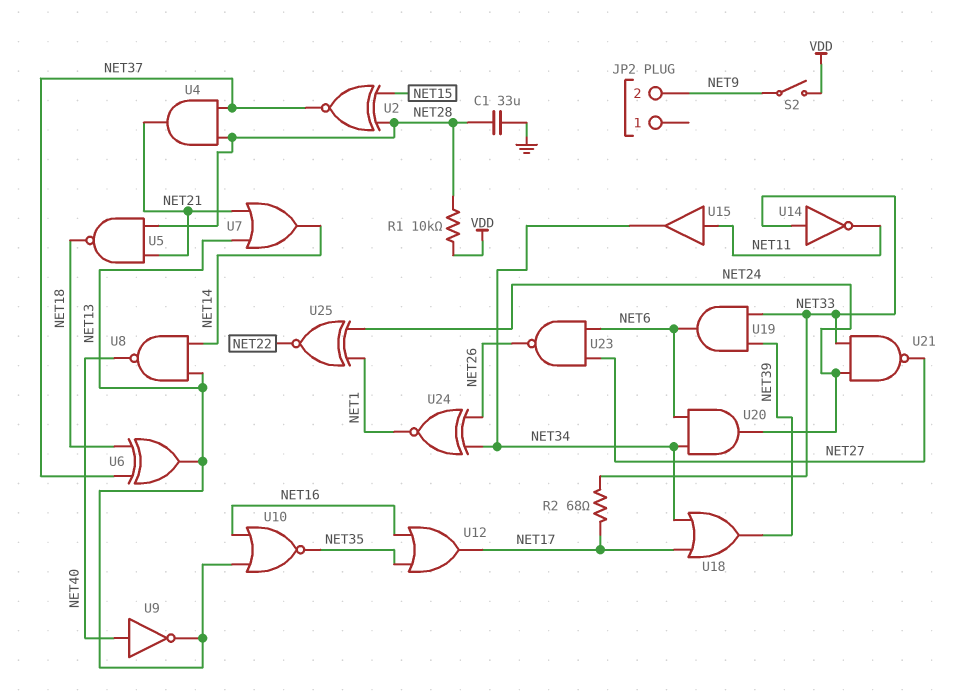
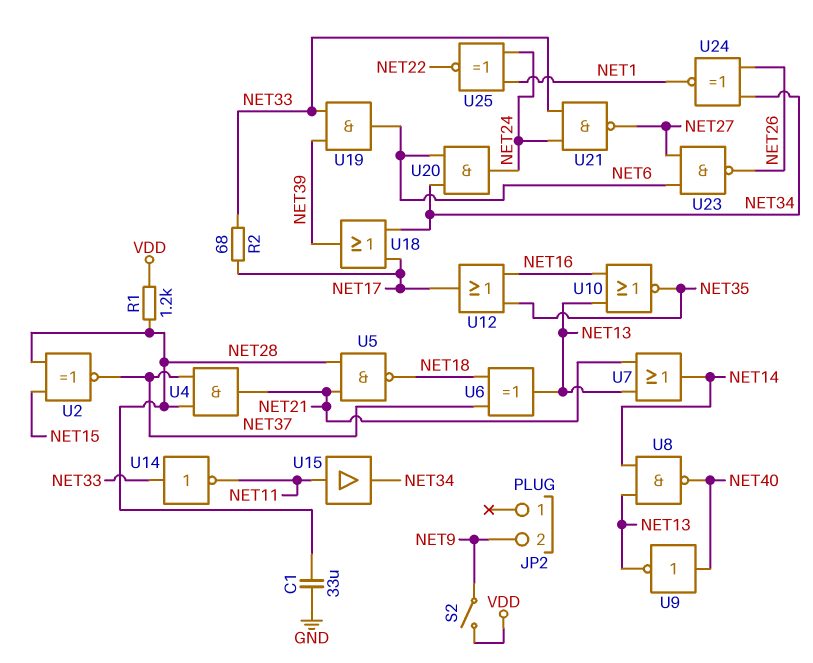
R1: 10k (NET28, VDD) -> 1.2k (NET28, VDD)

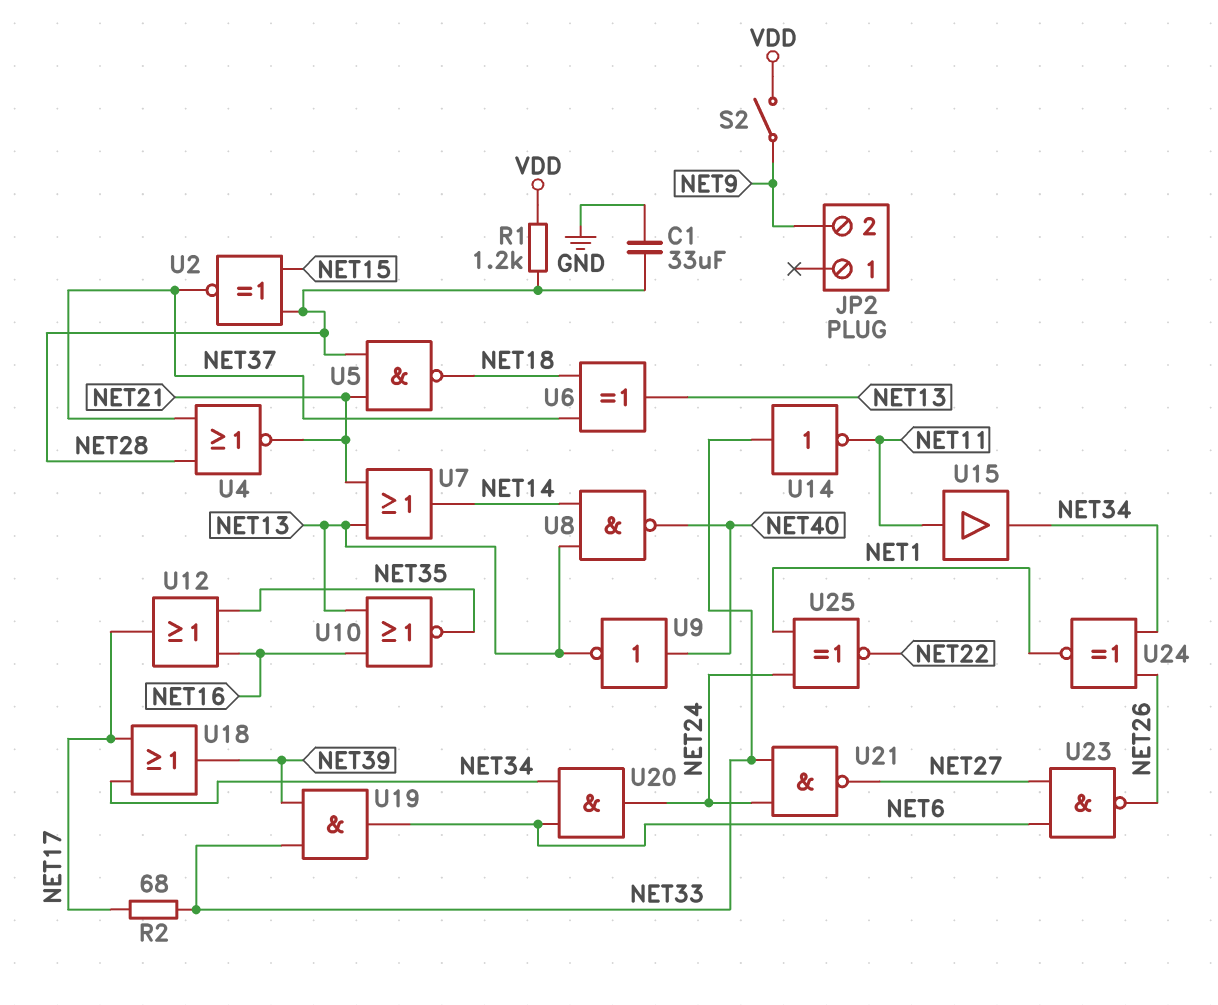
U4: AND (in NET28, in NET37, out NET21) -> NOR (in NET28, in NET37, out NET21)

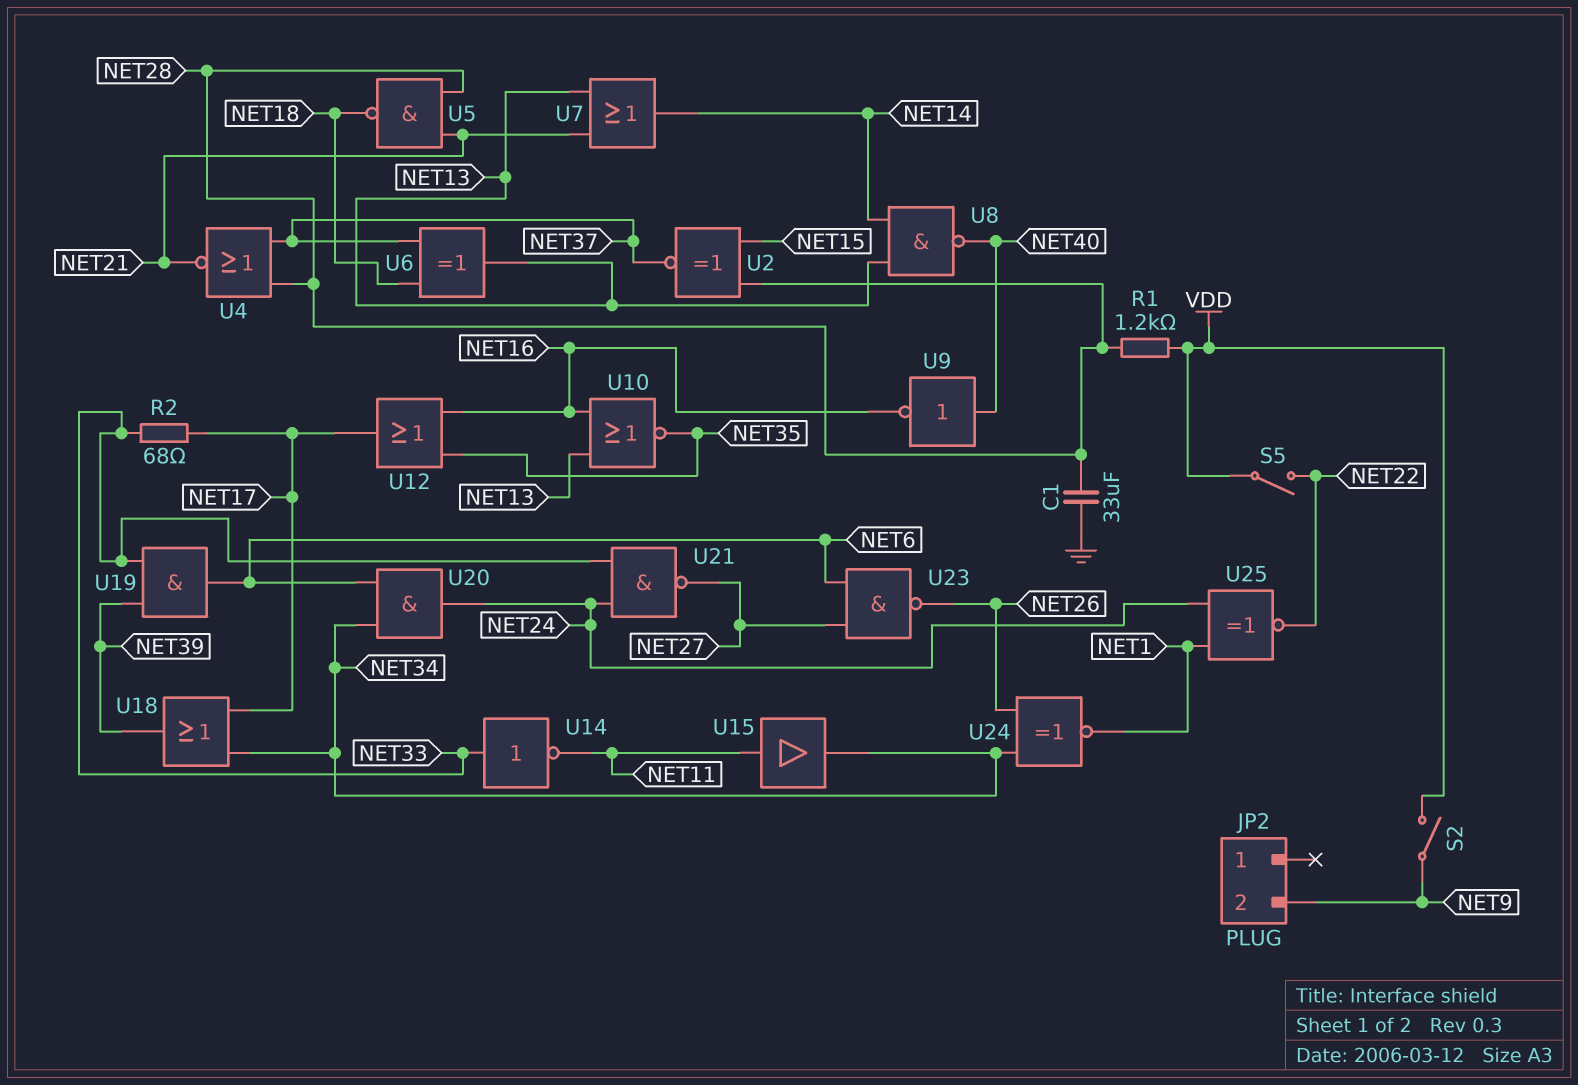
S5: none -> switch (NET22, VDD)
U9: NOT (in NET40, out NET13) -> NOT (in NET40, out NET16)

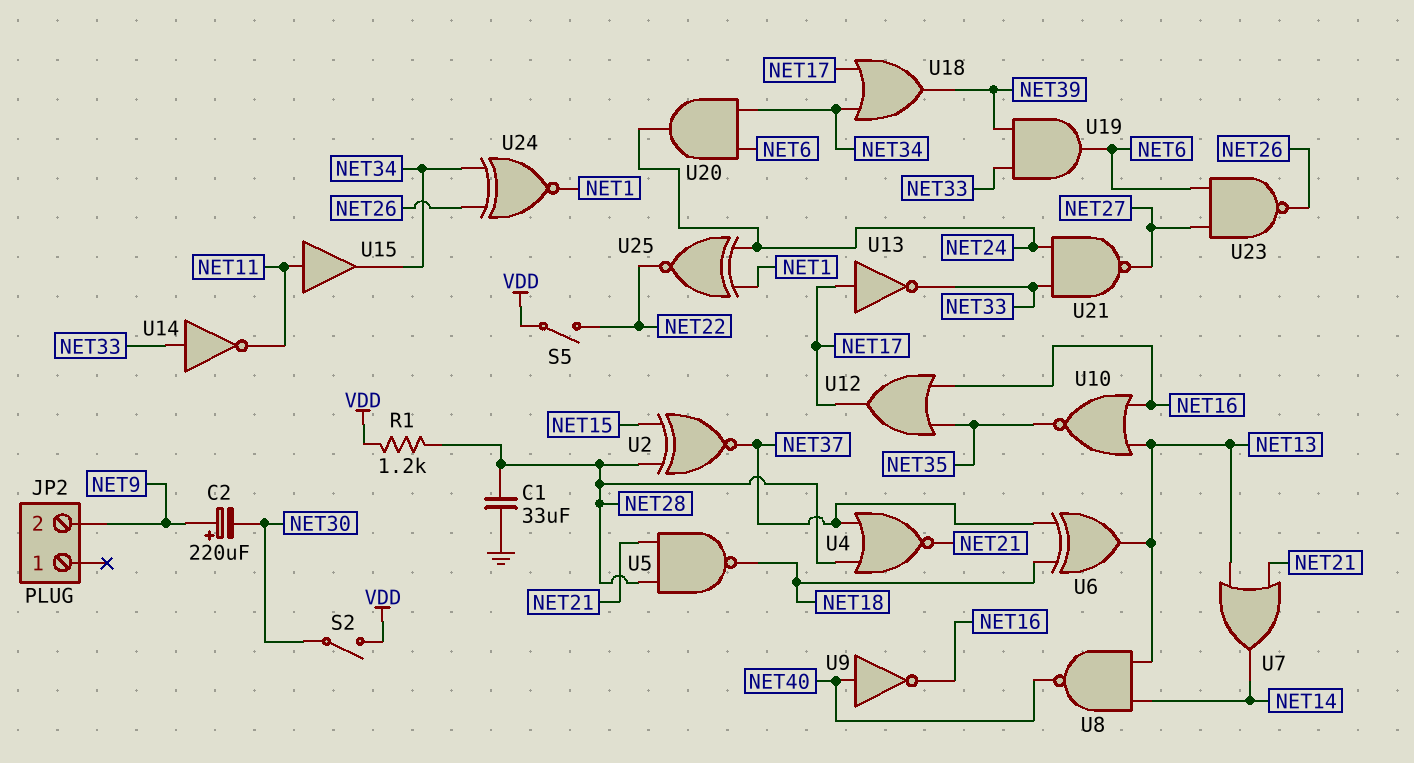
C2: none -> 220uF (plus NET9, minus NET30)
R2: 68 (NET17, NET33) -> none
S2: switch (NET9, VDD) -> switch (NET30, VDD)
U13: none -> NOT (in NET17, out NET33)

